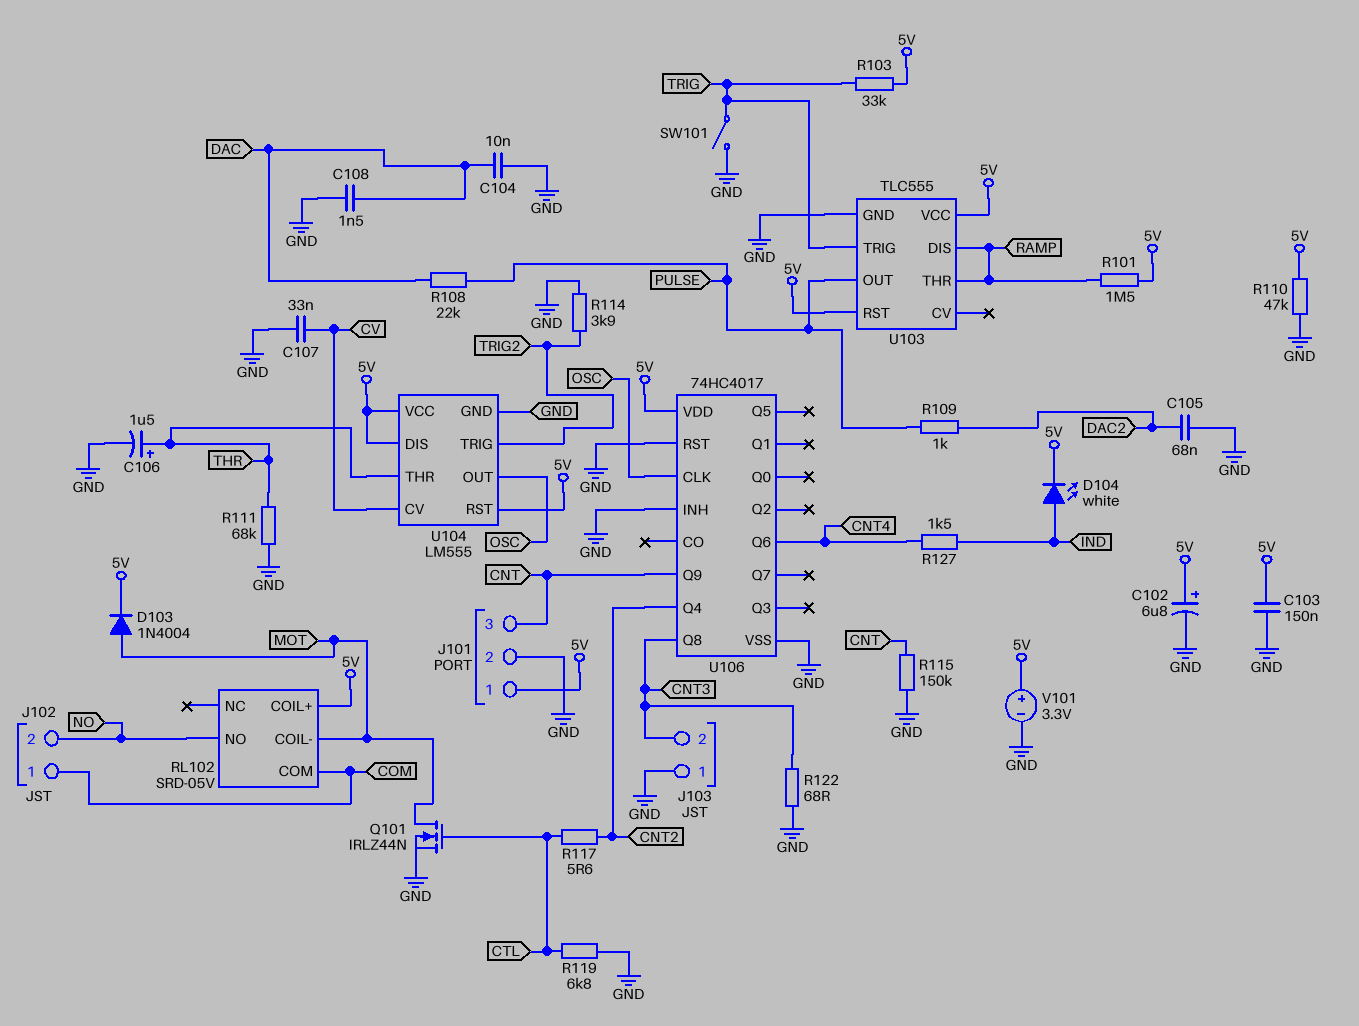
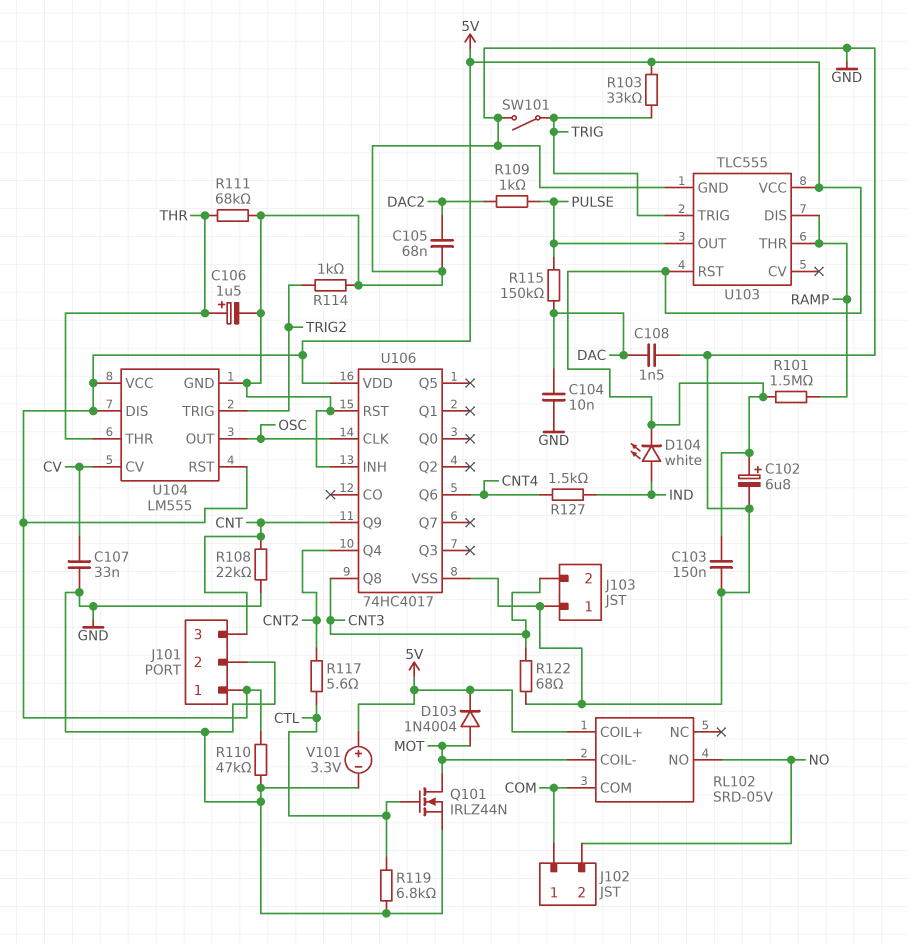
R108: 22k (DAC, PULSE) -> 22k (CNT, GND)
R114: 3.9k (GND, TRIG2) -> 1k (GND, TRIG2)
R115: 150k (CNT, GND) -> 150k (DAC, PULSE)

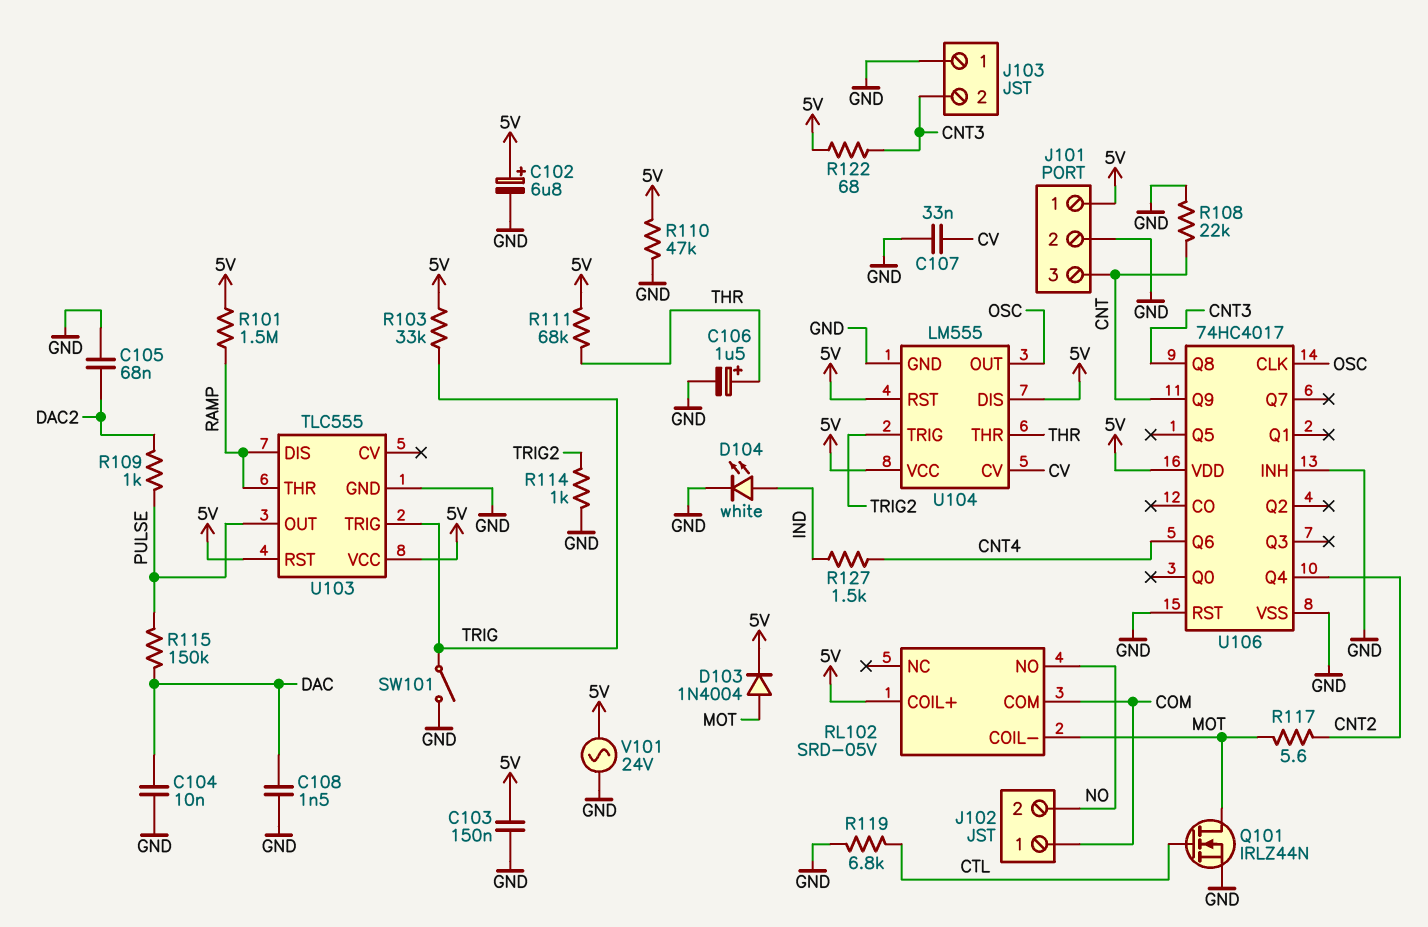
D104: LED white (A IND, K 5V) -> LED white (A IND, K GND)
R111: 68k (GND, THR) -> 68k (5V, THR)
R117: 5.6 (CNT2, CTL) -> 5.6 (CNT2, MOT)
R122: 68 (CNT3, GND) -> 68 (5V, CNT3)
V101: 3.3V (plus 5V, minus GND) -> AC 24V (5V, GND)

